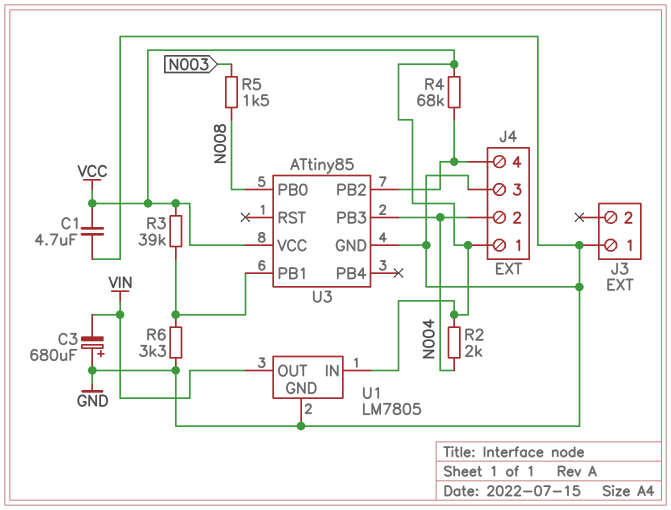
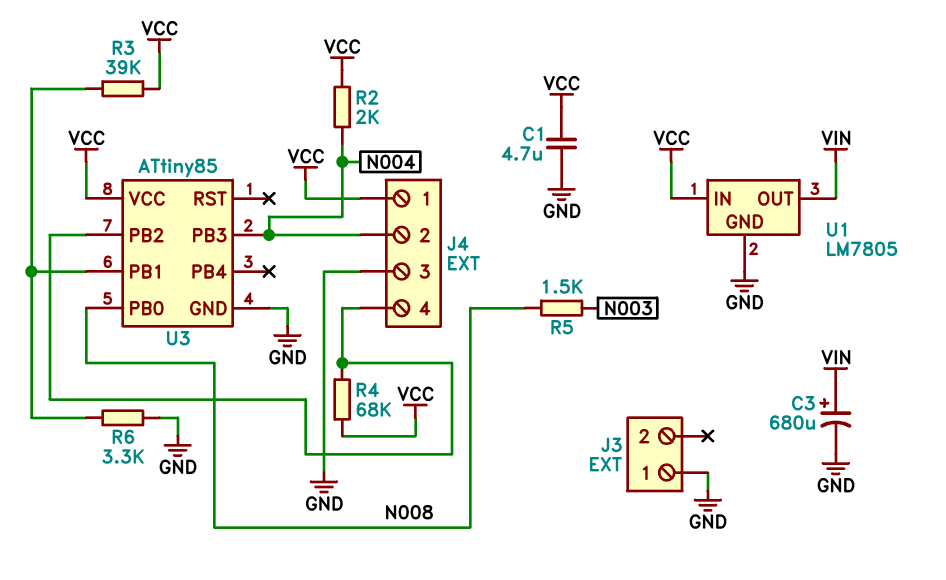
C3: 680uF (plus GND, minus VIN) -> 680uF (plus VIN, minus GND)

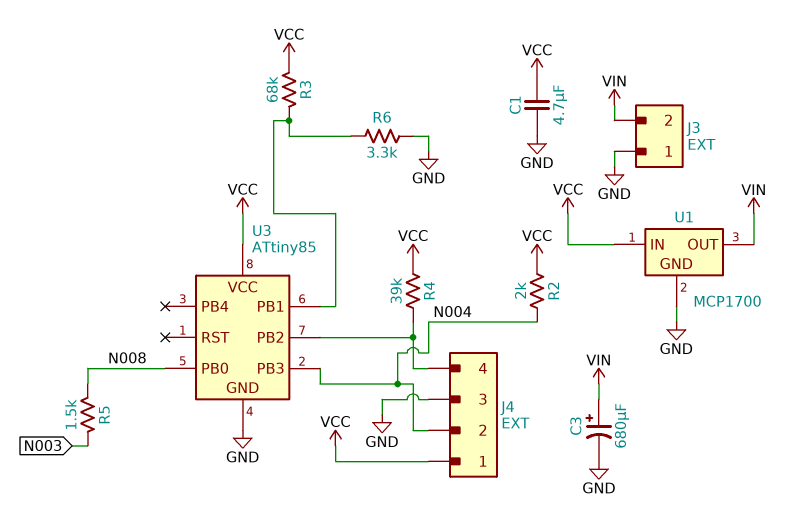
J3 pin 2: none -> VIN
R3: 39k (U3/PB1, VCC) -> 68k (U3/PB1, VCC)
R4: 68k (J4/4, VCC) -> 39k (J4/4, VCC)
U1: LM7805 -> MCP1700

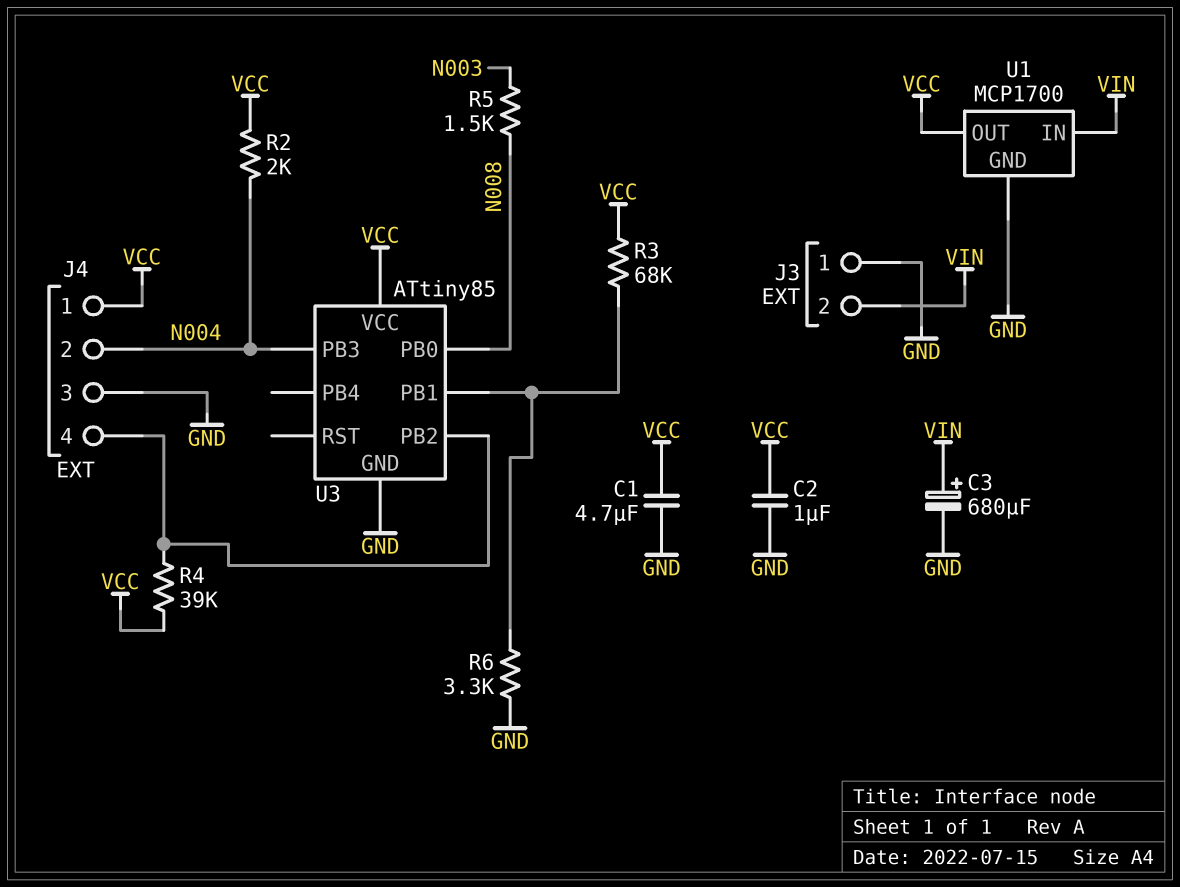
C2: none -> 1uF (GND, VCC)
U1 pin IN: VCC -> VIN
U1 pin OUT: VIN -> VCC

